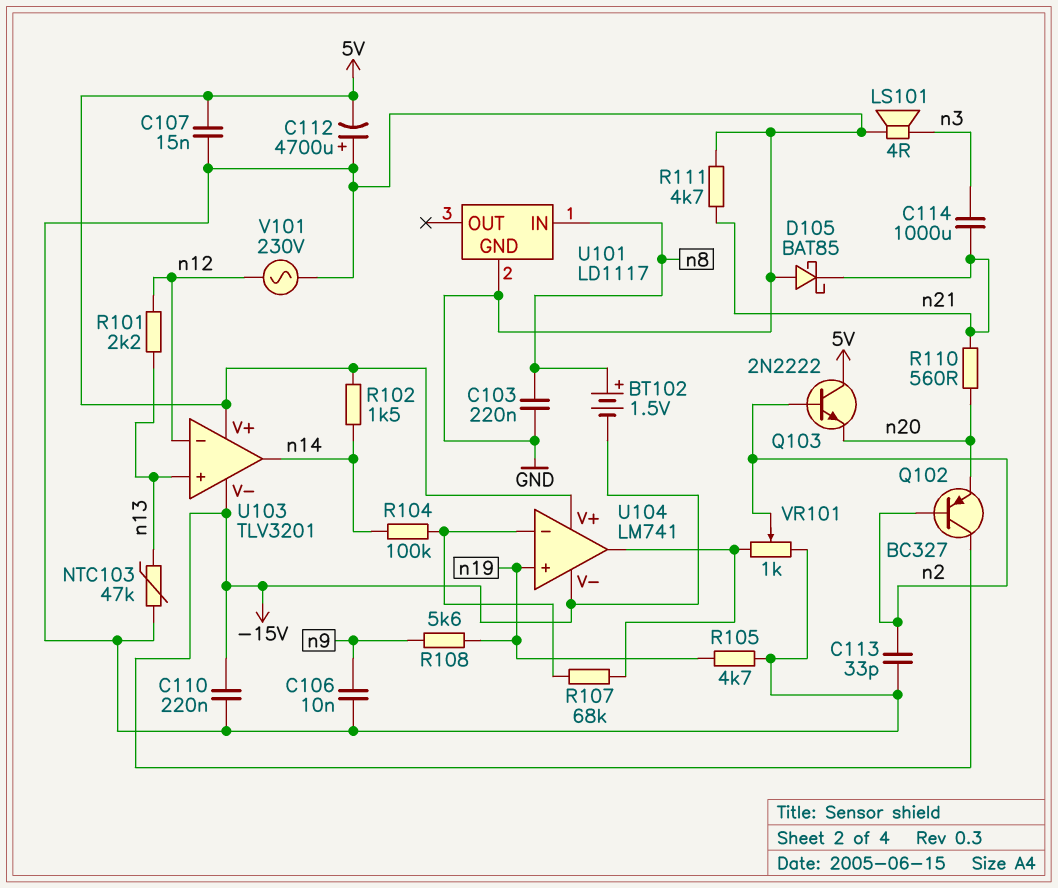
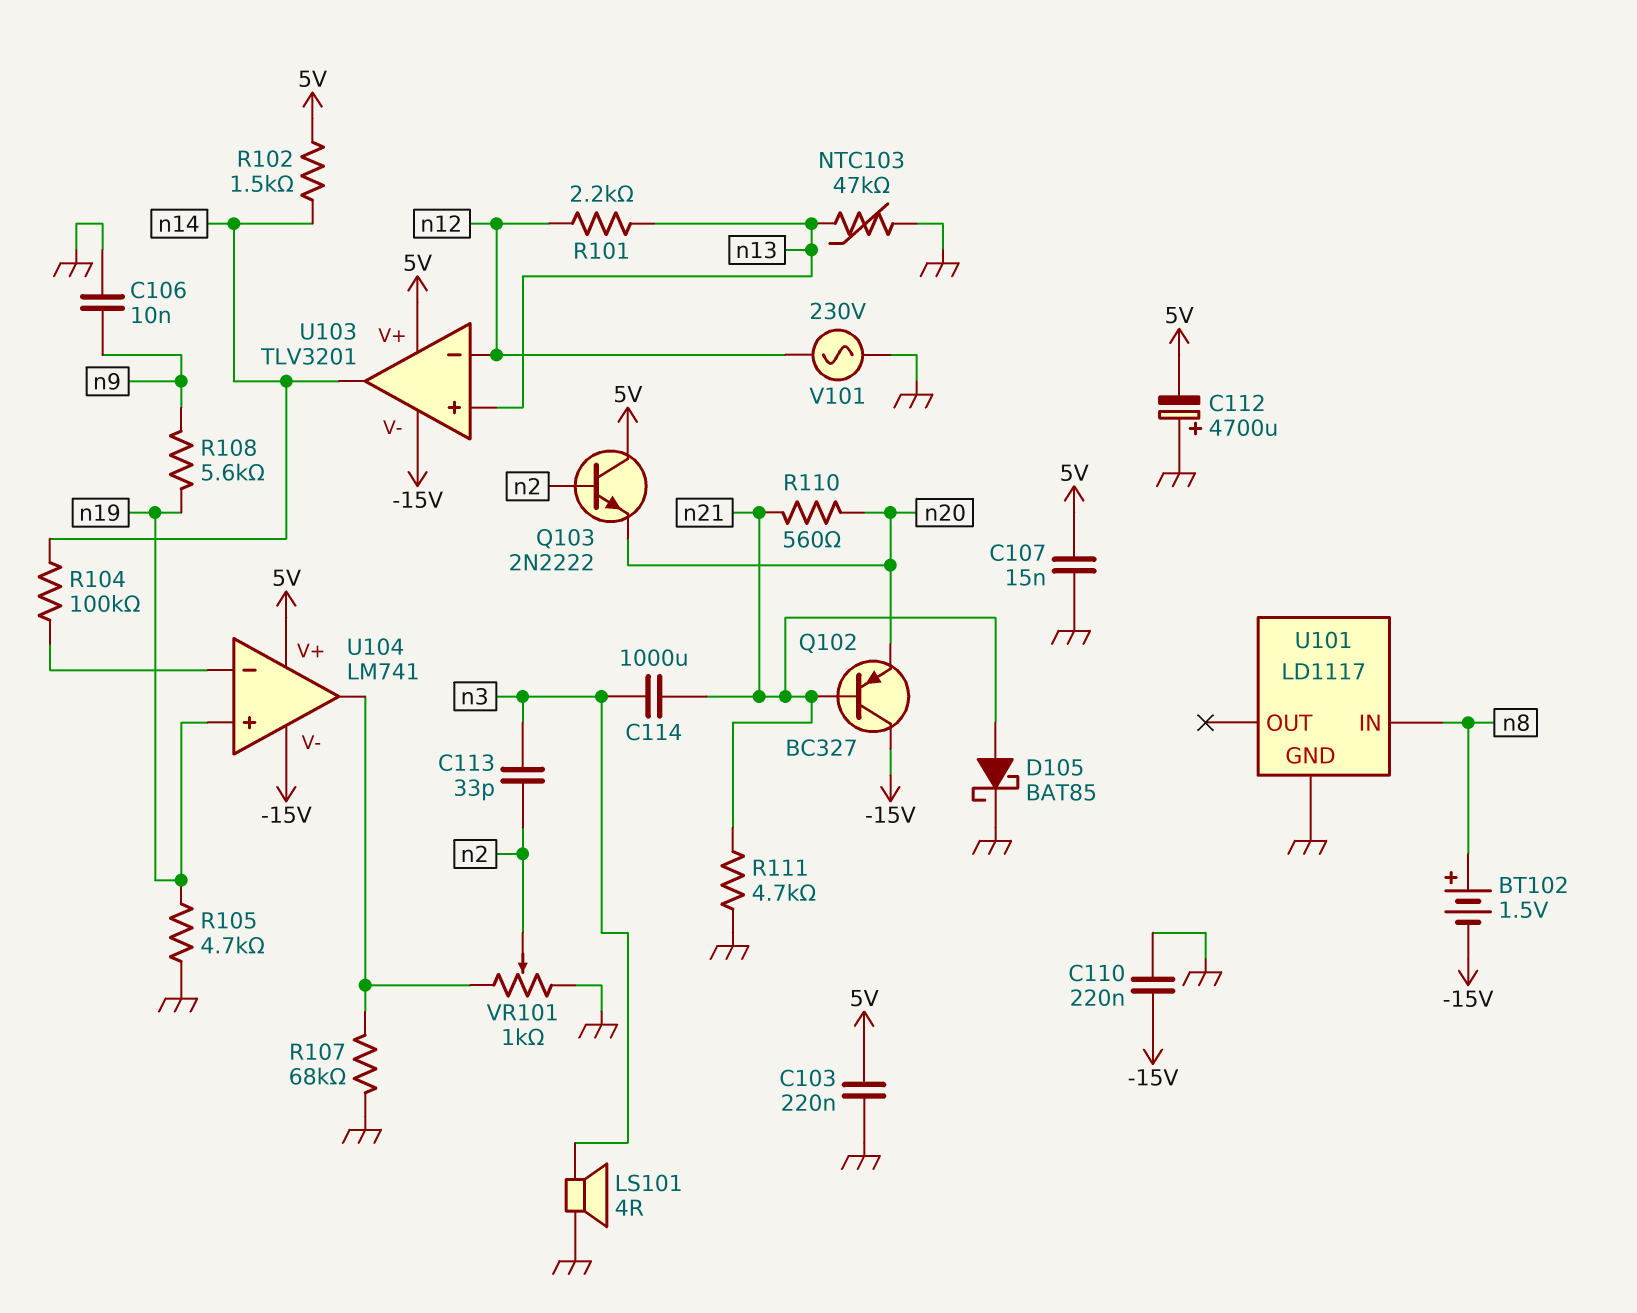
C103: 220nF (GND, n8) -> 220nF (5V, GND)
C113: 33pF (GND, n2) -> 33pF (n2, n3)
D105: schottky BAT85 (A GND, K n21) -> schottky BAT85 (A n21, K GND)
Q102: PNP BC327 (B n2, C -15V, E n20) -> PNP BC327 (B n21, C -15V, E n20)
R107: 68k (U104/in-, U104/out) -> 68k (GND, U104/out)

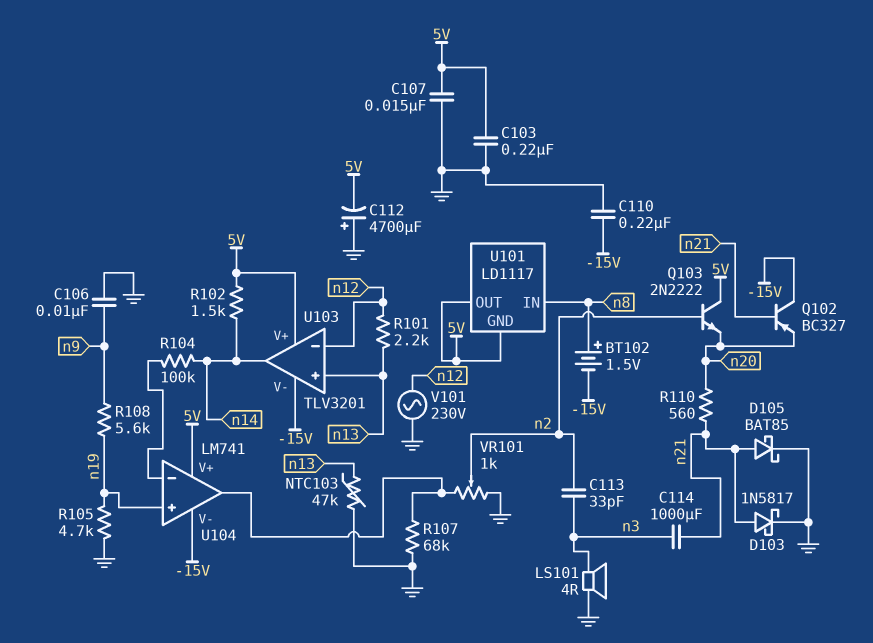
D103: none -> schottky 1N5817 (A n21, K GND)
R111: 4.7k (GND, n21) -> none
U101 pin GND: GND -> 5V
U101 pin OUT: none -> 5V

